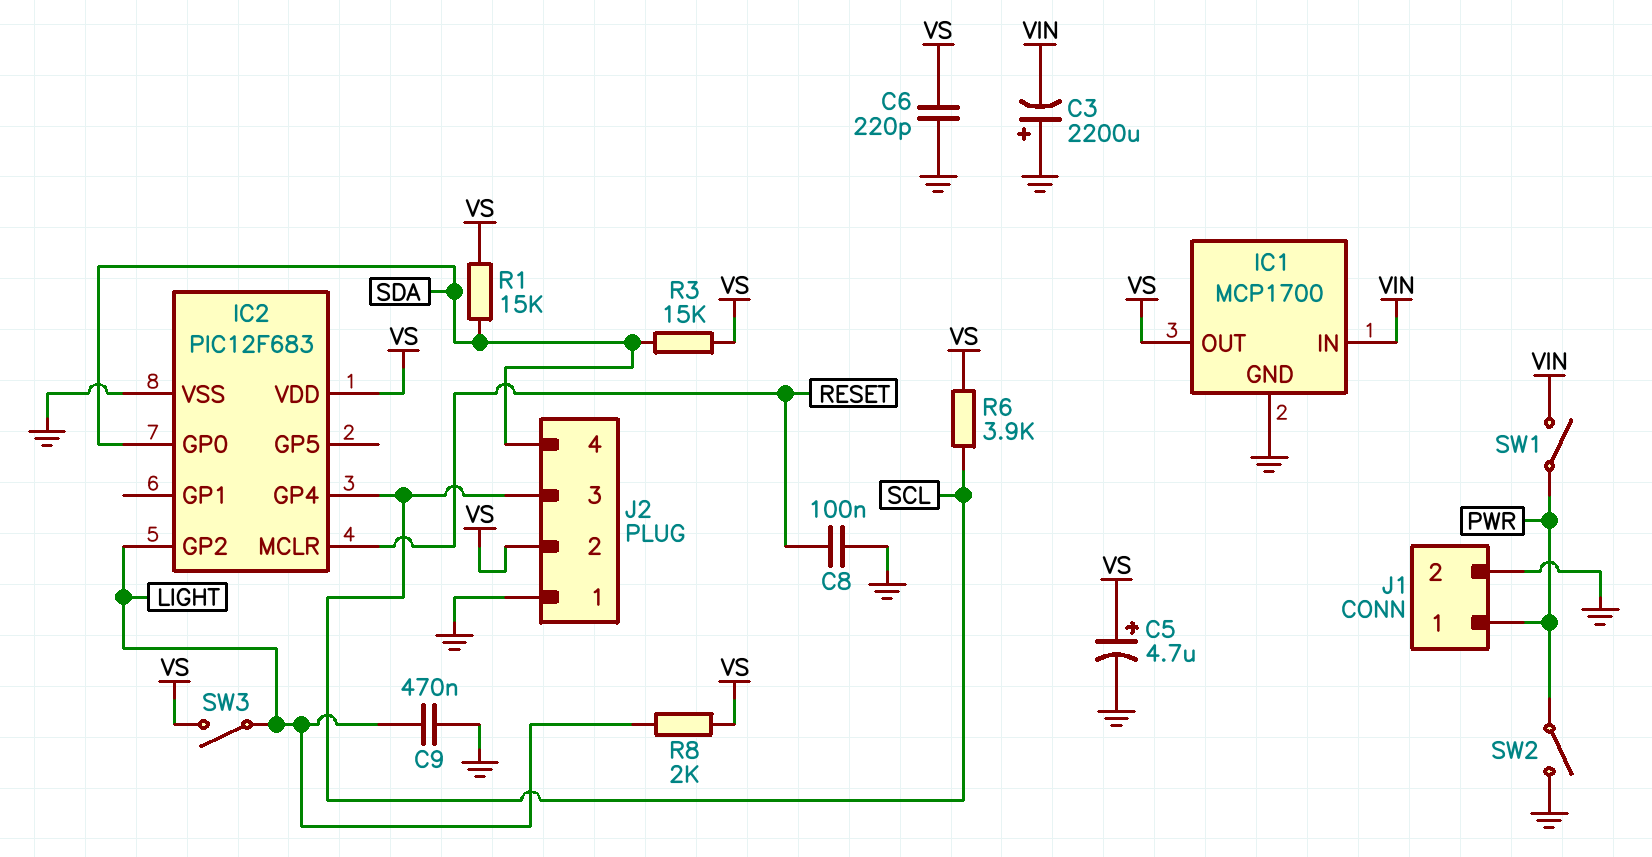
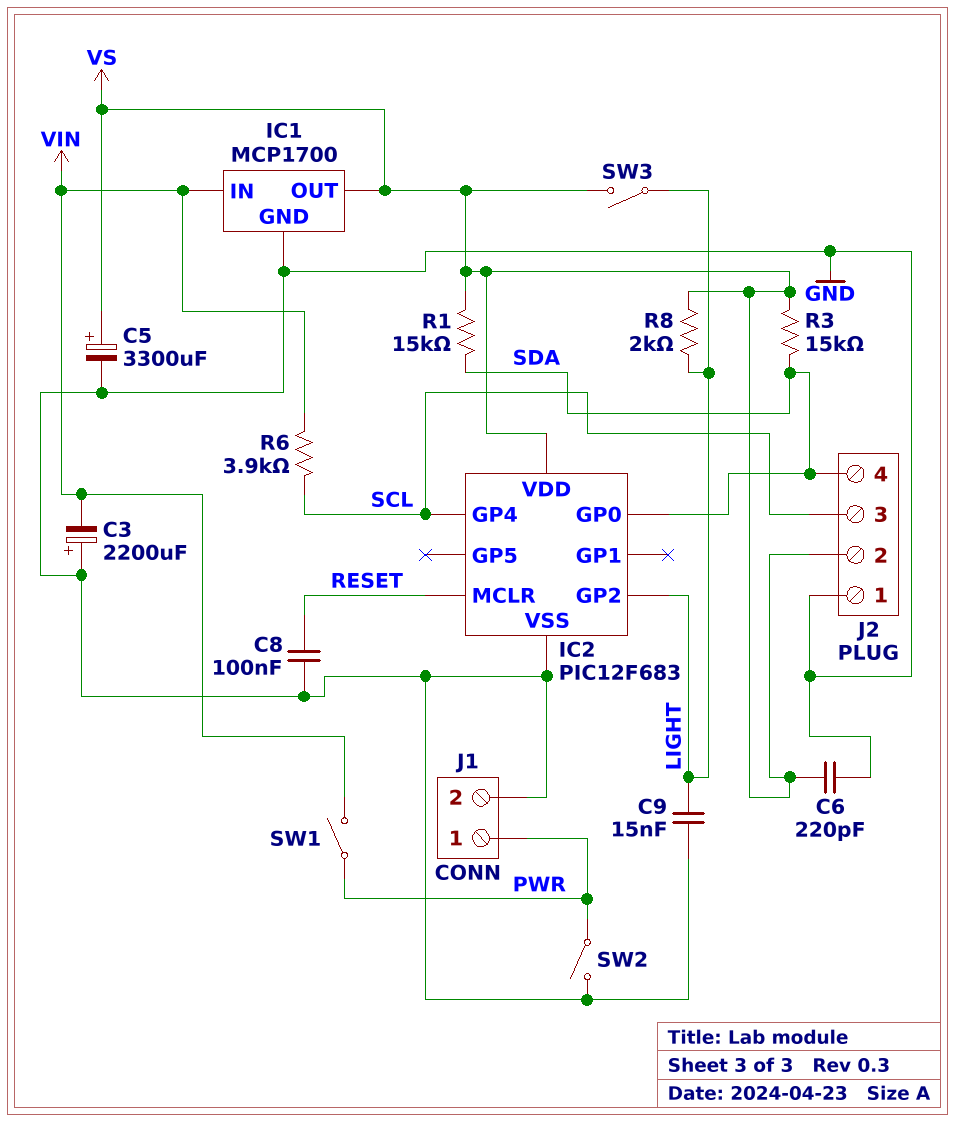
C5: 4.7uF (plus VS, minus GND) -> 3300uF (plus VS, minus GND)
C9: 470nF (GND, LIGHT) -> 15nF (GND, LIGHT)
R6: 3.9k (SCL, VS) -> 3.9k (SCL, VIN)

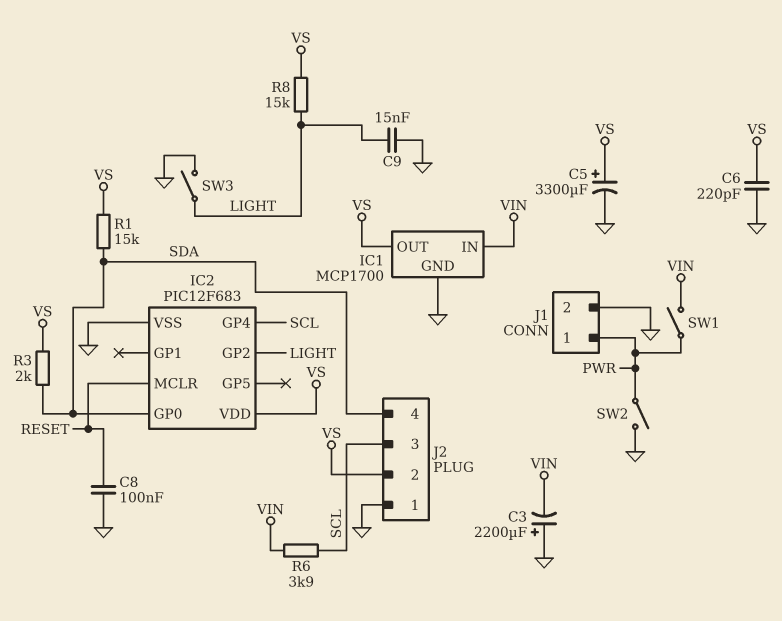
R3: 15k (SDA, VS) -> 2k (SDA, VS)
R8: 2k (LIGHT, VS) -> 15k (LIGHT, VS)
SW3: switch (LIGHT, VS) -> switch (GND, LIGHT)

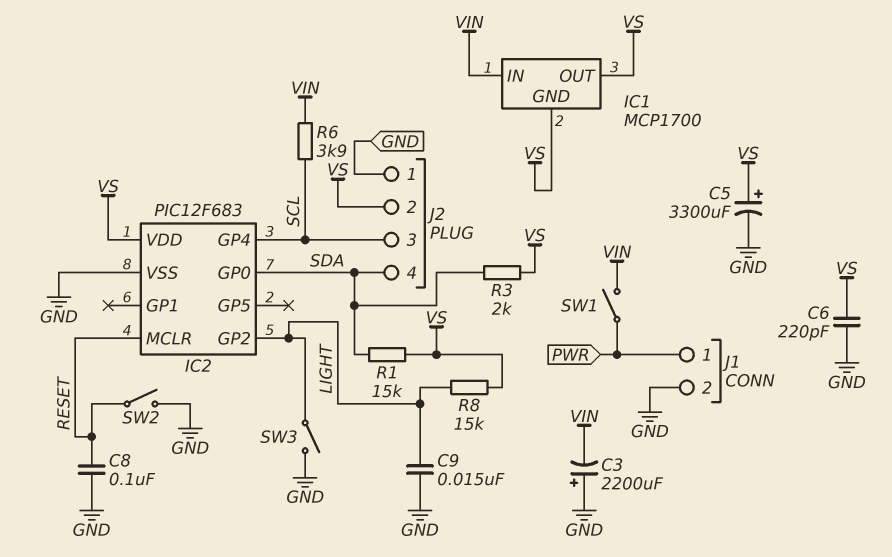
IC1 pin GND: GND -> VS
SW2: switch (GND, PWR) -> switch (GND, RESET)

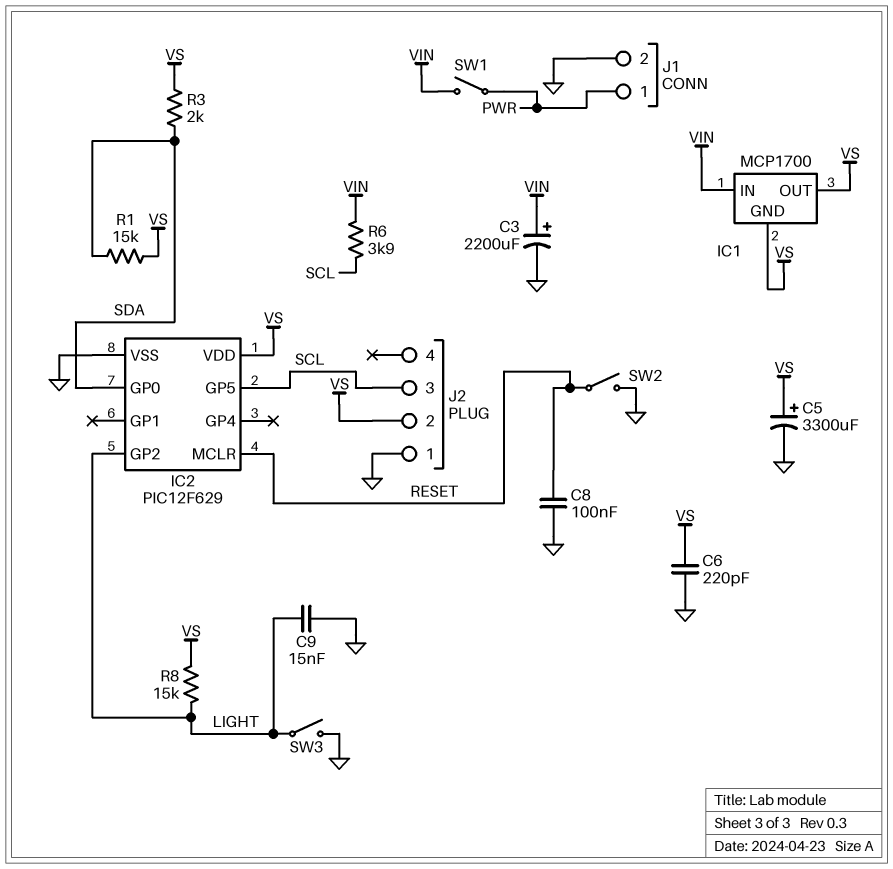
C3: 2200uF (plus GND, minus VIN) -> 2200uF (plus VIN, minus GND)
IC2: PIC12F683 -> PIC12F629
IC2 pin GP4: SCL -> none
IC2 pin GP5: none -> SCL
J2 pin 4: SDA -> none

